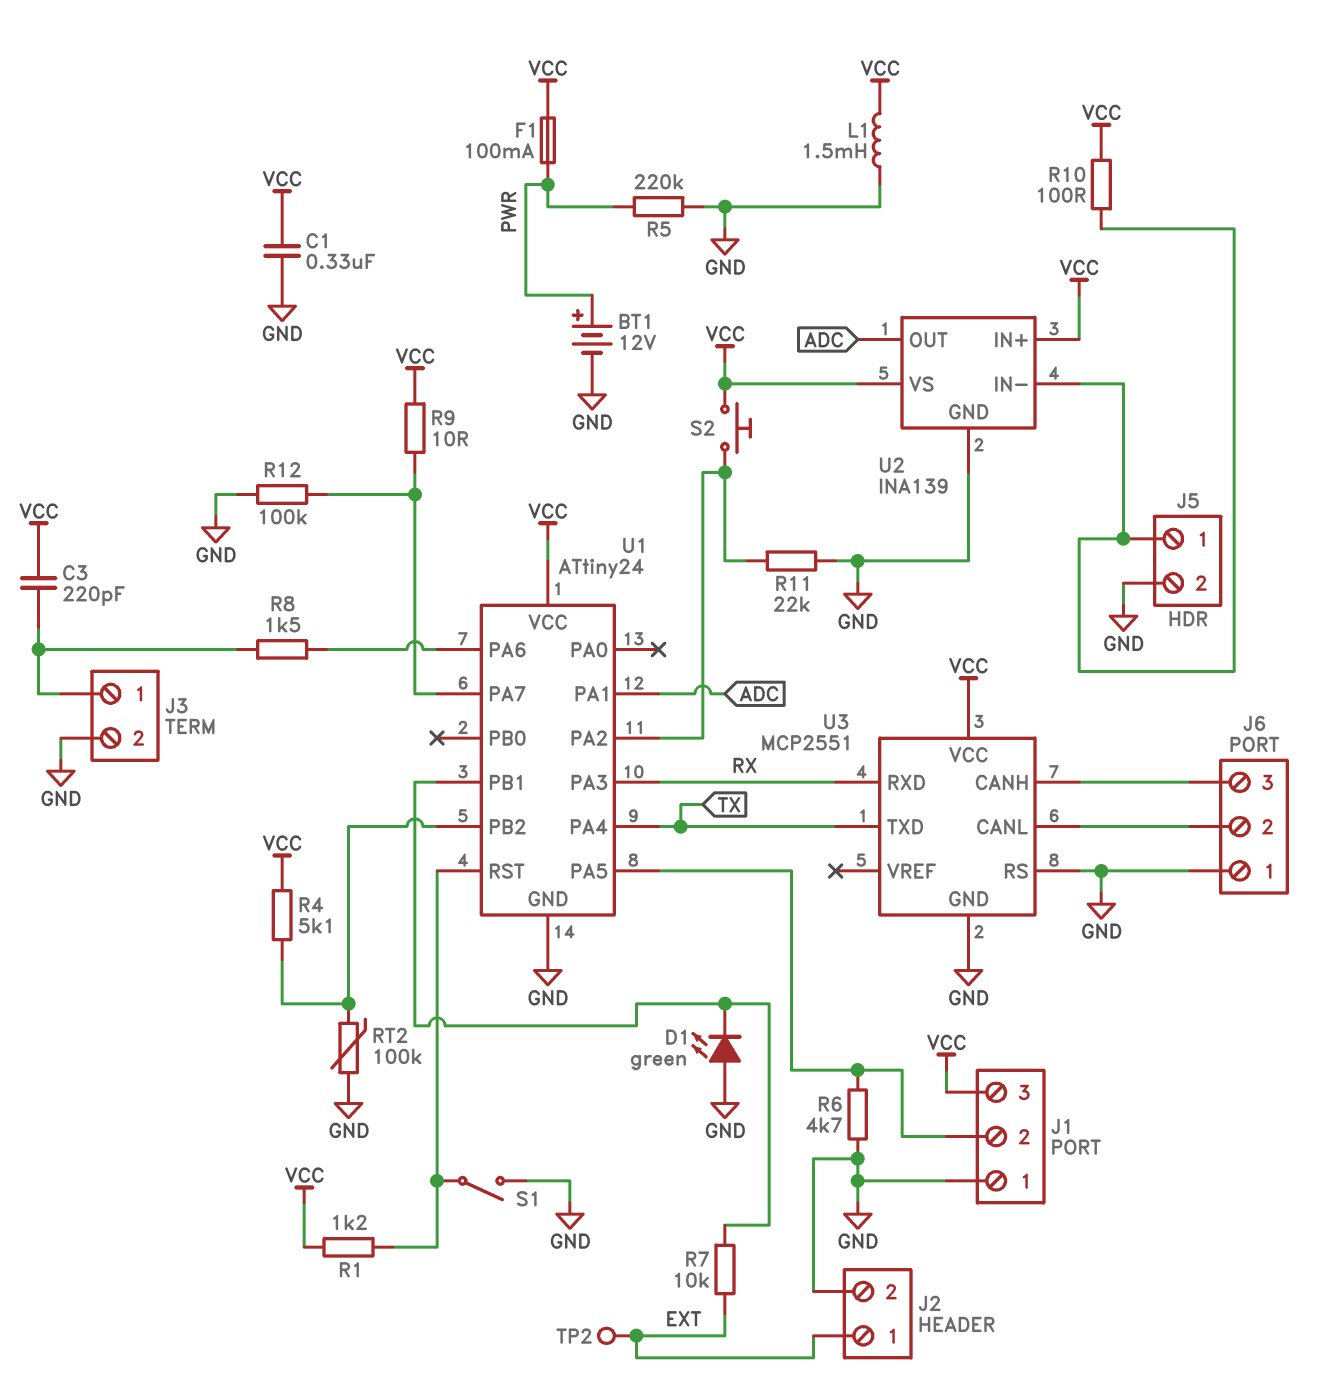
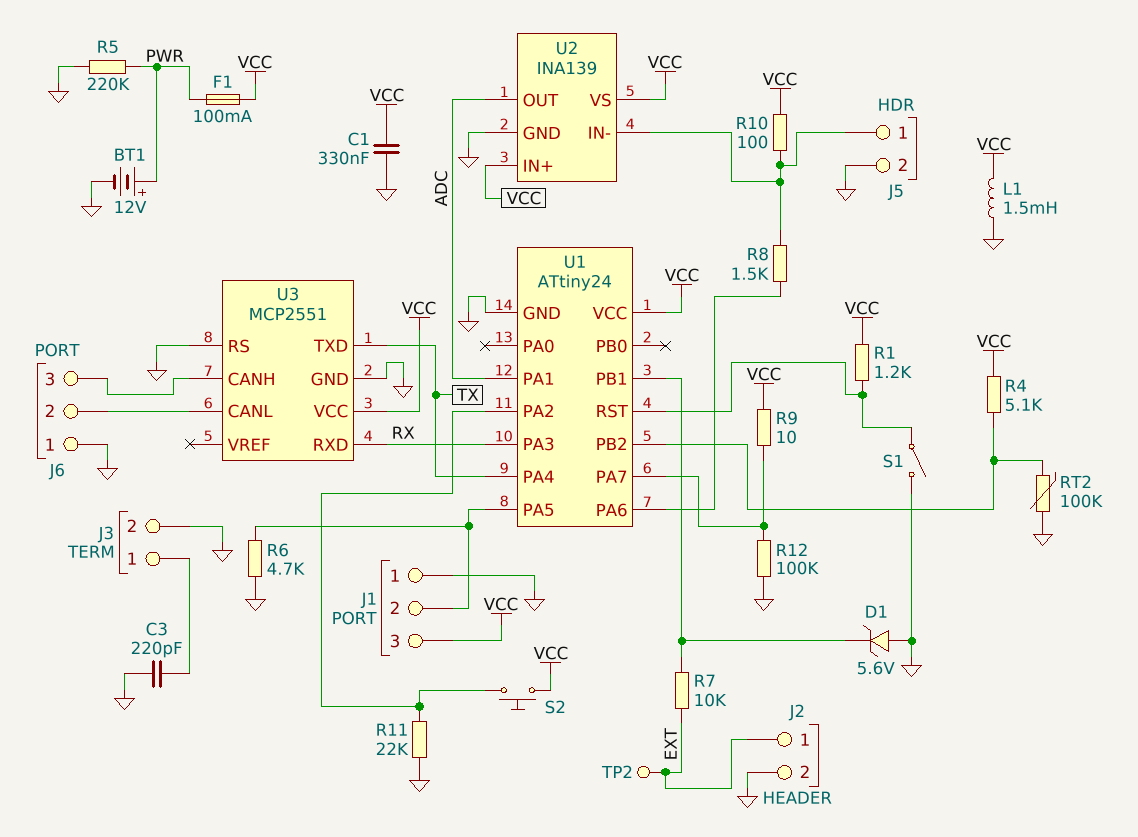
C3: 220pF (J3/1, VCC) -> 220pF (GND, J3/1)
D1: LED green (A GND, K U1/PB1) -> zener 5.6V (A GND, K U1/PB1)
R8: 1.5k (J3/1, U1/PA6) -> 1.5k (J5/1, U1/PA6)

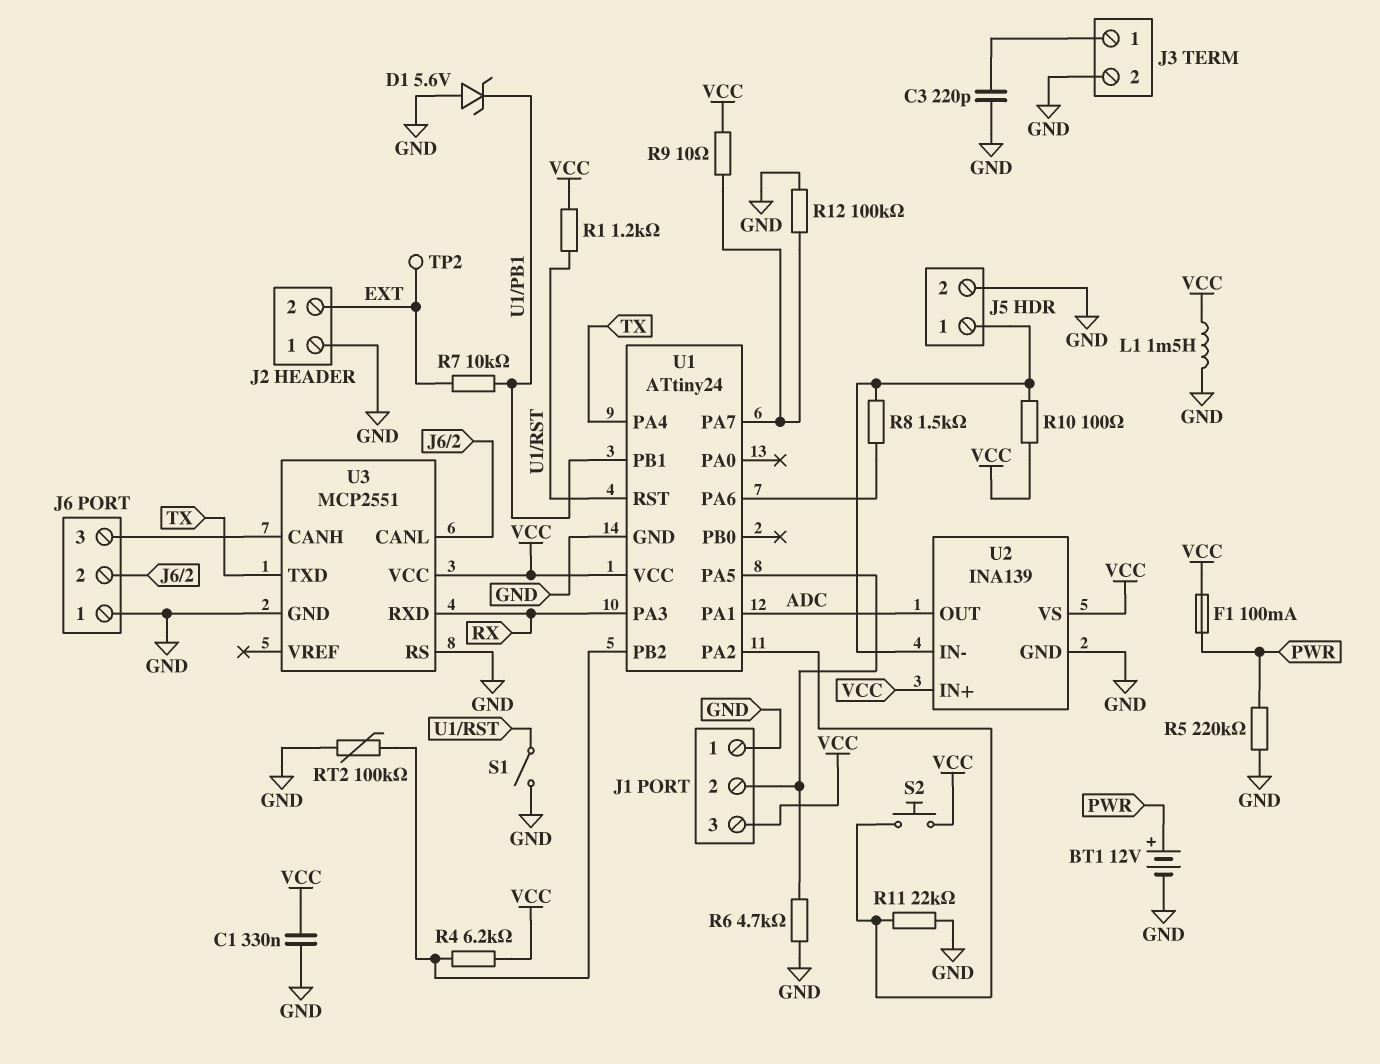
J2 pin 1: EXT -> GND
J2 pin 2: GND -> EXT
R4: 5.1k (U1/PB2, VCC) -> 6.2k (U1/PB2, VCC)

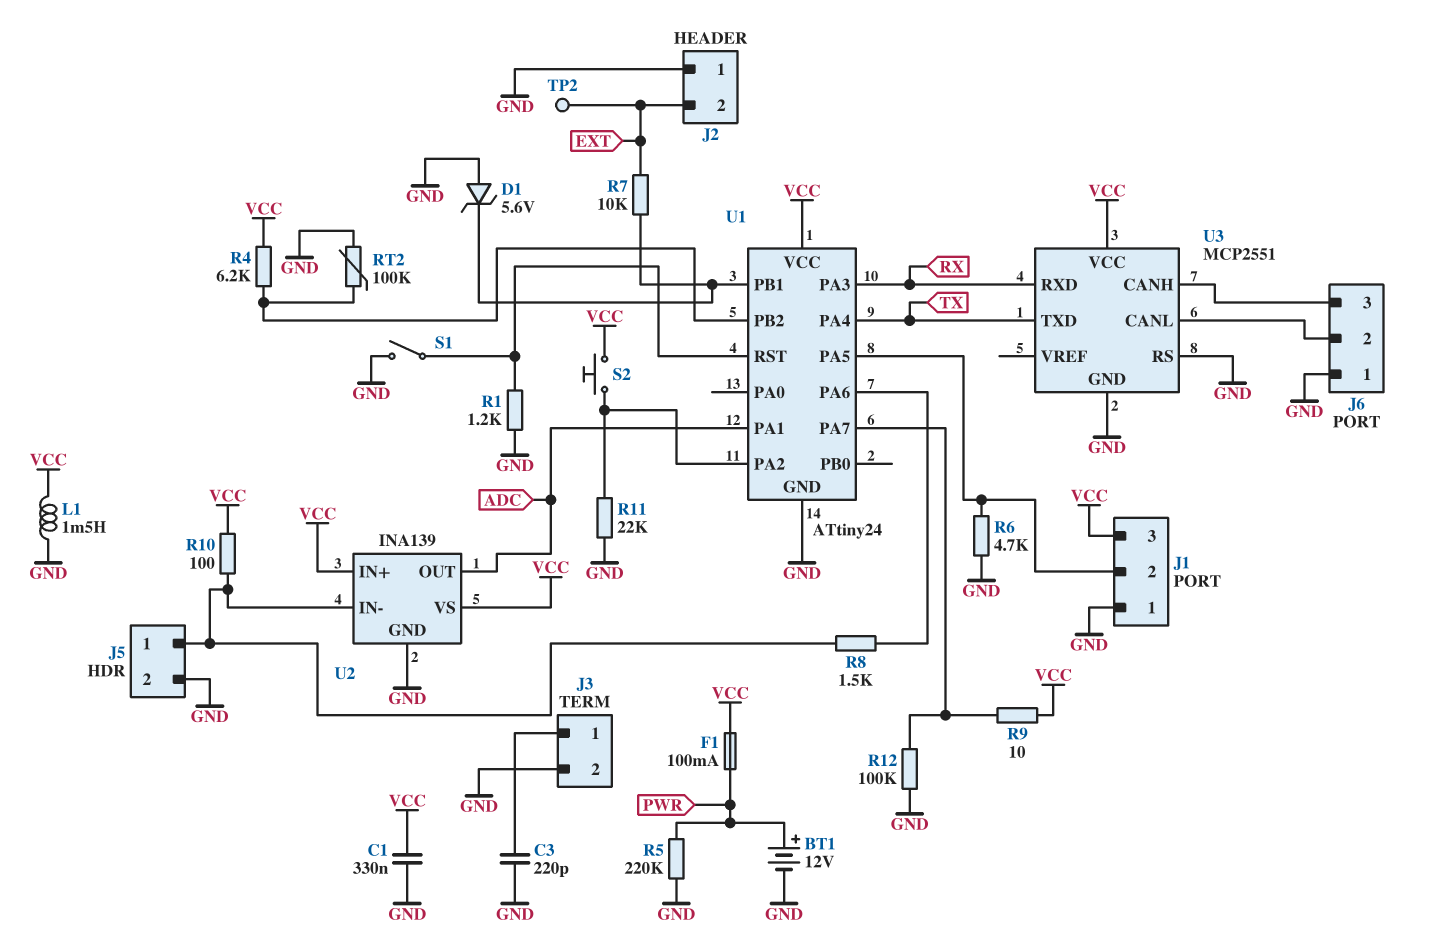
R1: 1.2k (U1/RST, VCC) -> 1.2k (GND, U1/RST)

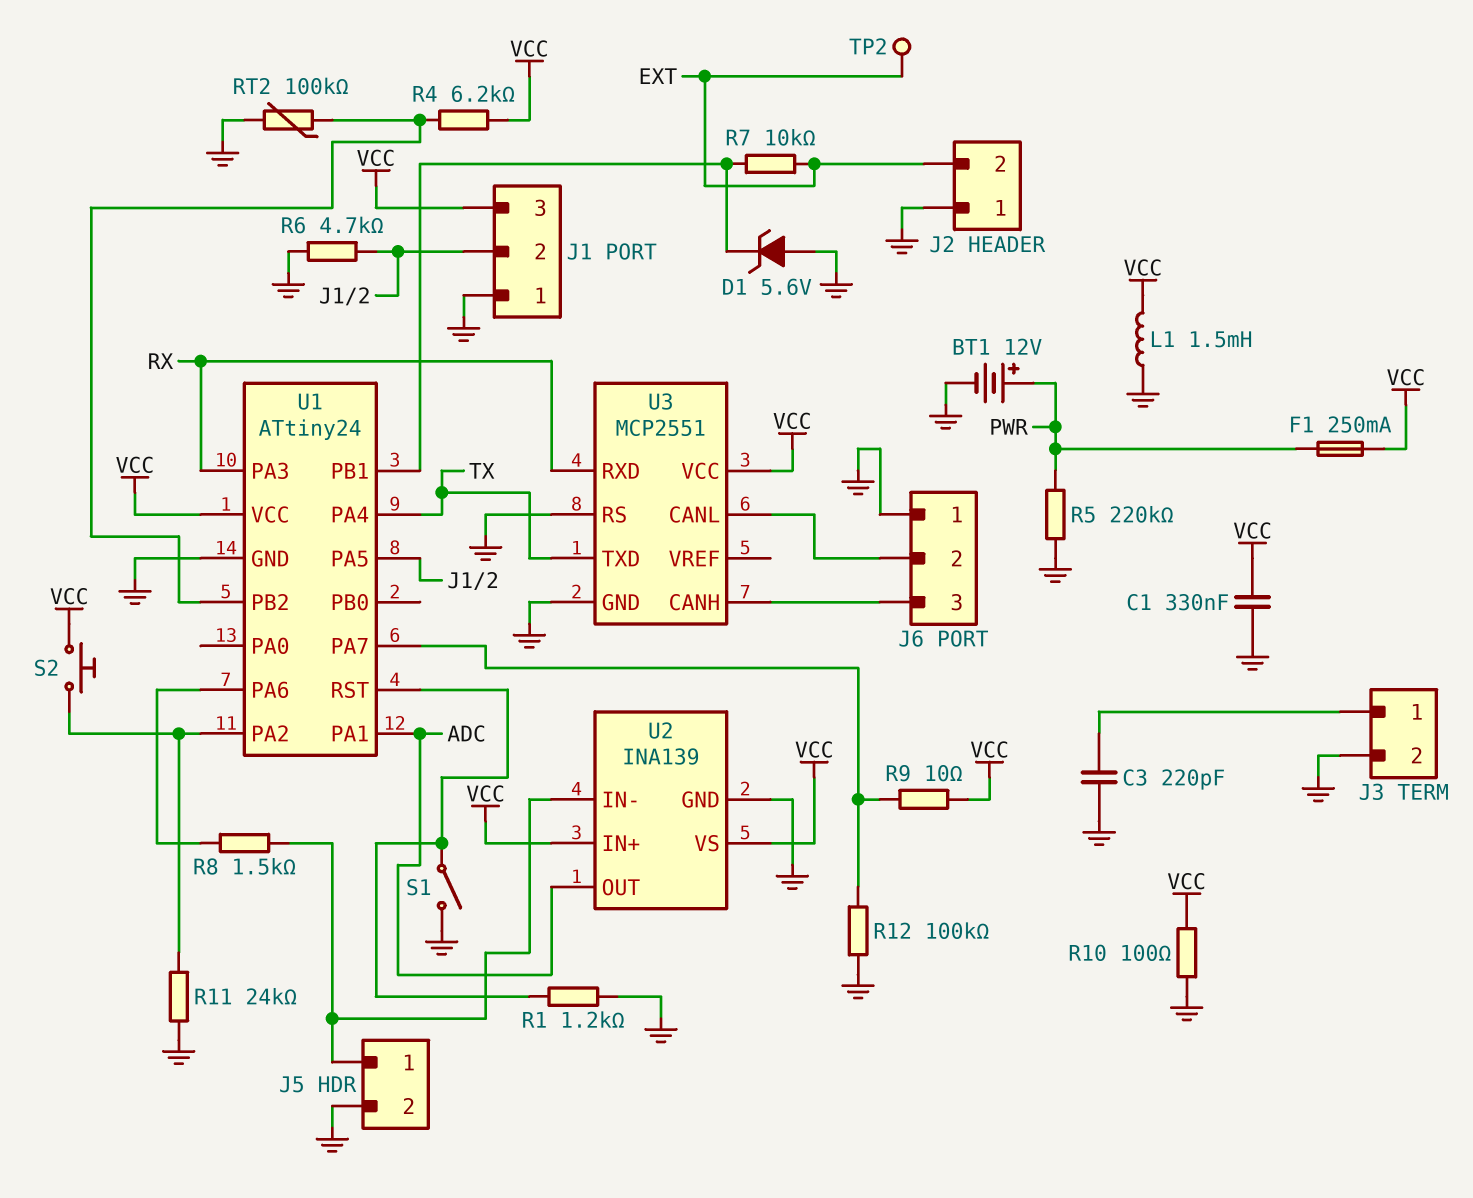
F1: 100mA (PWR, VCC) -> 250mA (PWR, VCC)
R10: 100 (J5/1, VCC) -> 100 (GND, VCC)
R11: 22k (GND, U1/PA2) -> 24k (GND, U1/PA2)

